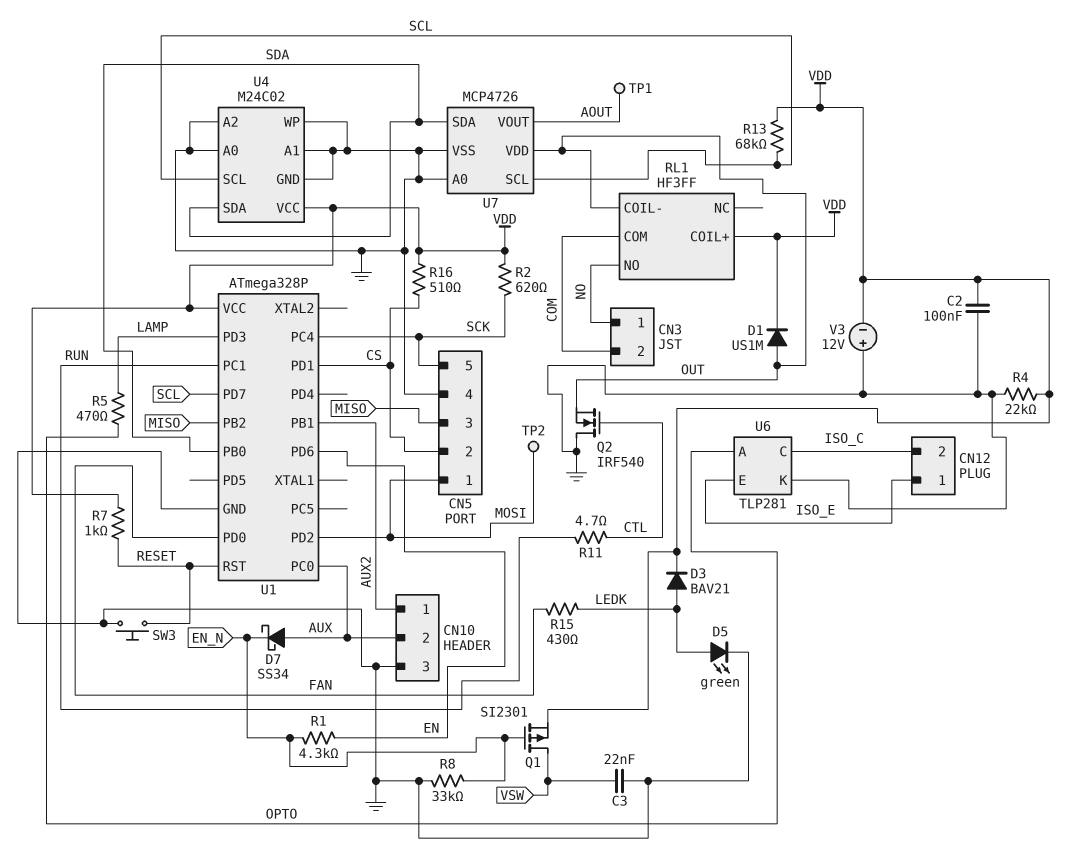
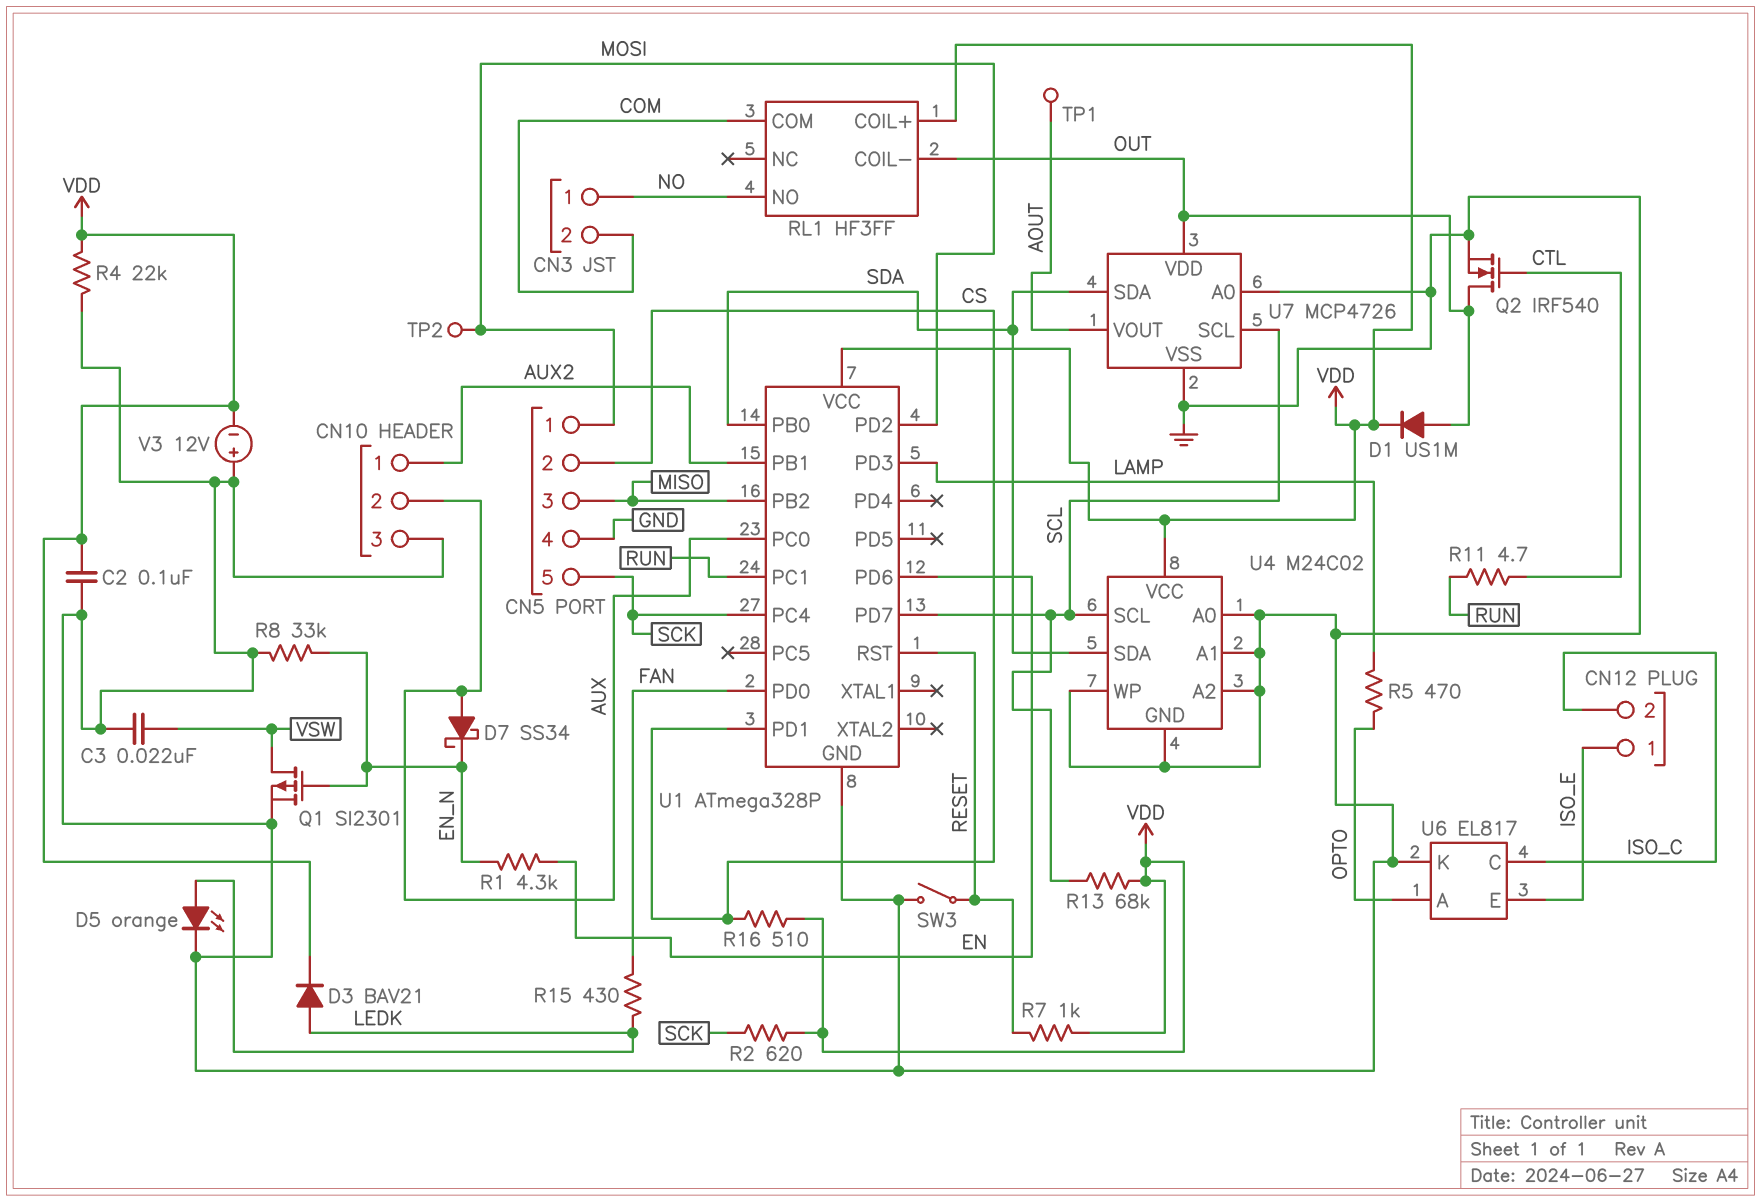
D5: LED green (A LEDK, K GND) -> LED orange (A LEDK, K GND)
Q1: PMOS SI2301 (G EN_N, D VSW, S VDD) -> PMOS SI2301 (G EN_N, D VSW, S GND)
Q2: NMOS IRF540 (G CTL, D GND, S OUT) -> NMOS IRF540 (G CTL, D OUT, S GND)
SW3: button (GND, RESET) -> switch (GND, RESET)
U6: TLP281 -> EL817

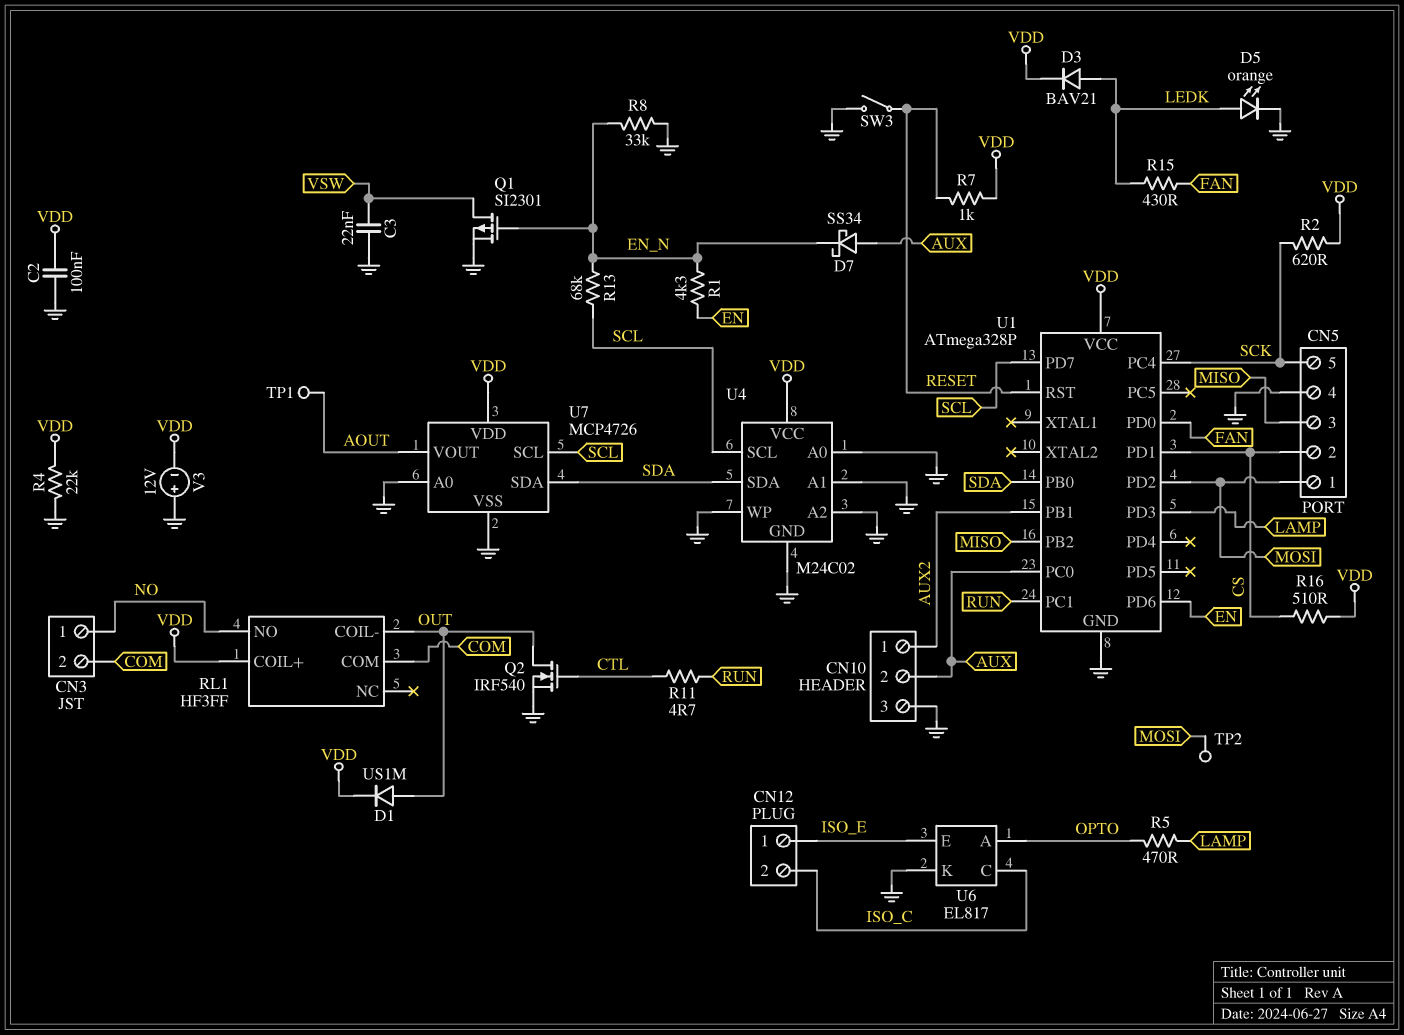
R13: 68k (SCL, VDD) -> 68k (EN_N, SCL)
U7 pin VDD: OUT -> VDD

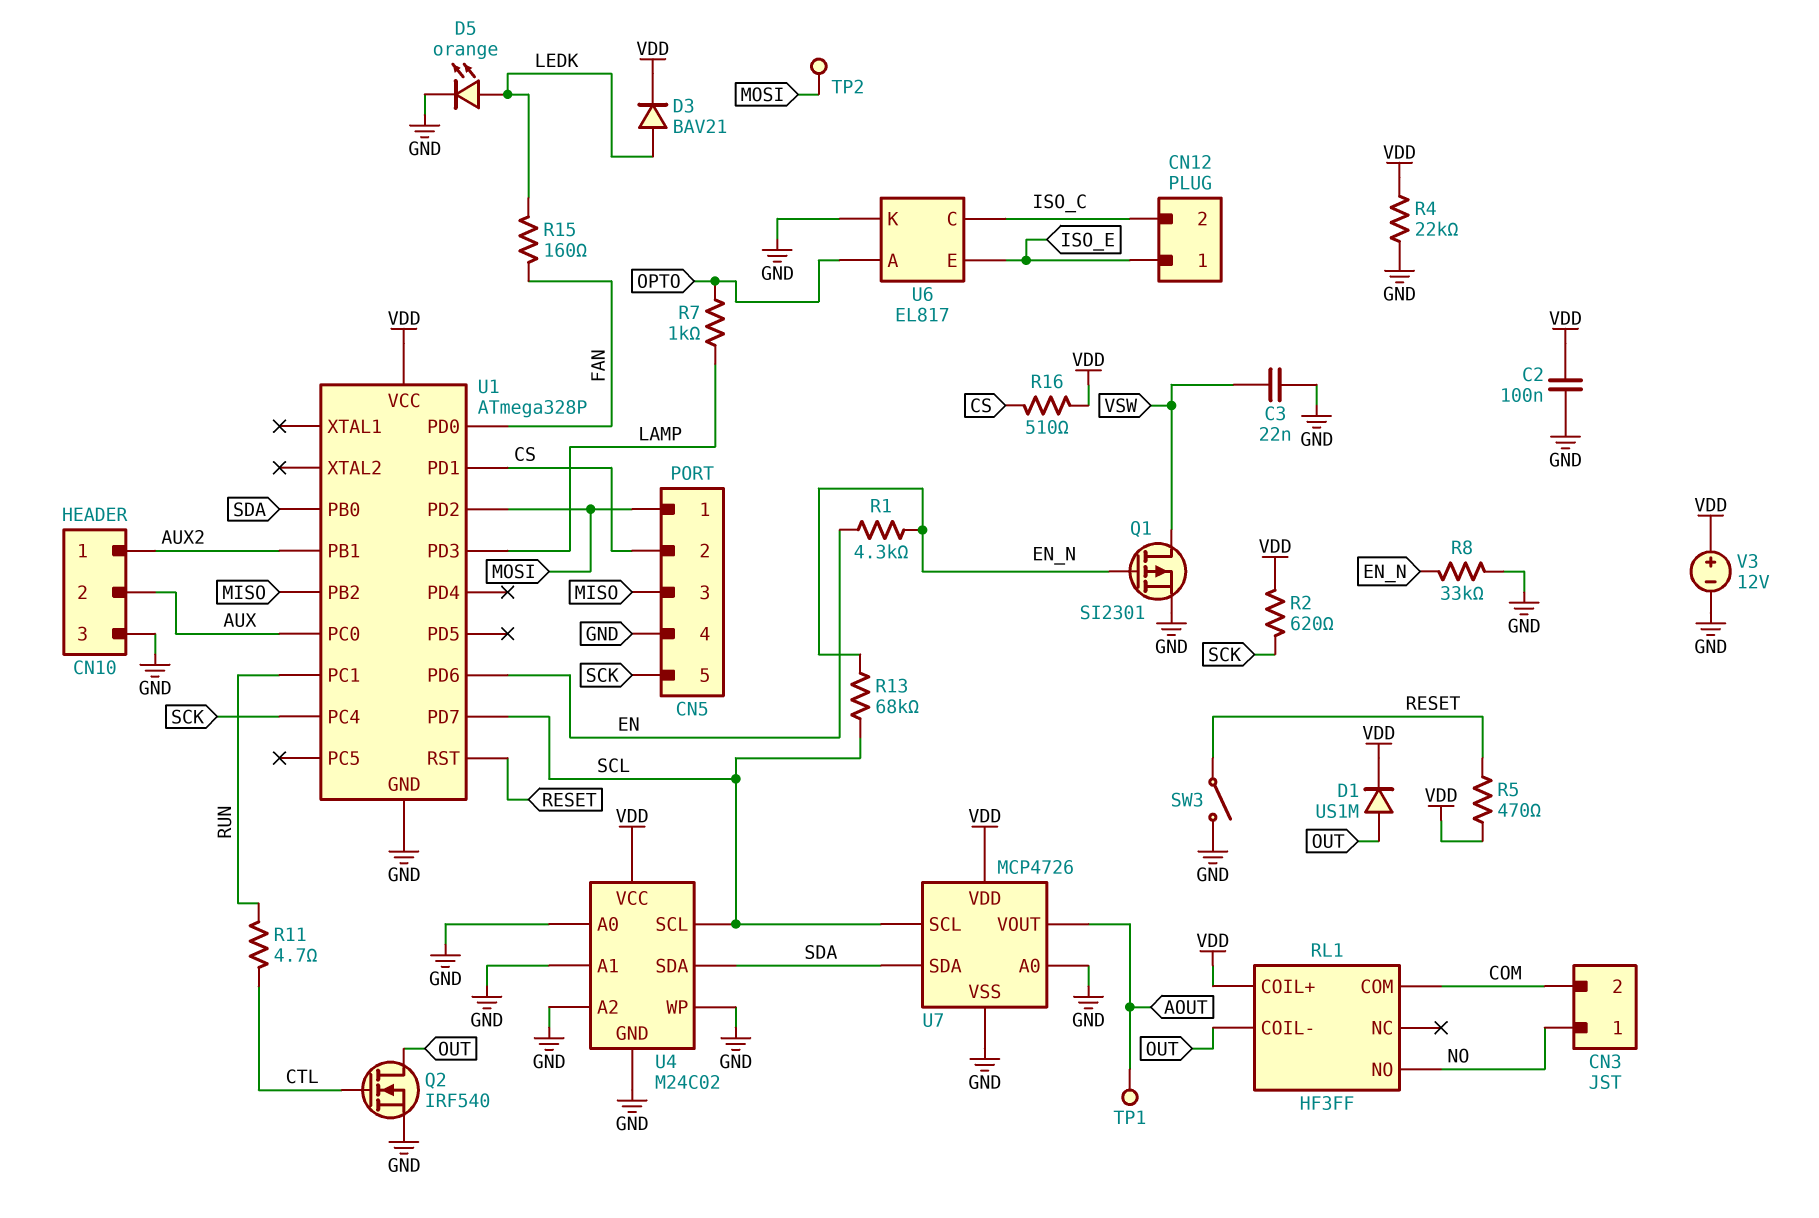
D7: schottky SS34 (A AUX, K EN_N) -> none
R5: 470 (LAMP, OPTO) -> 470 (RESET, VDD)
R7: 1k (RESET, VDD) -> 1k (LAMP, OPTO)
R15: 430 (FAN, LEDK) -> 160 (FAN, LEDK)
V3: 12V (plus GND, minus VDD) -> 12V (plus VDD, minus GND)

